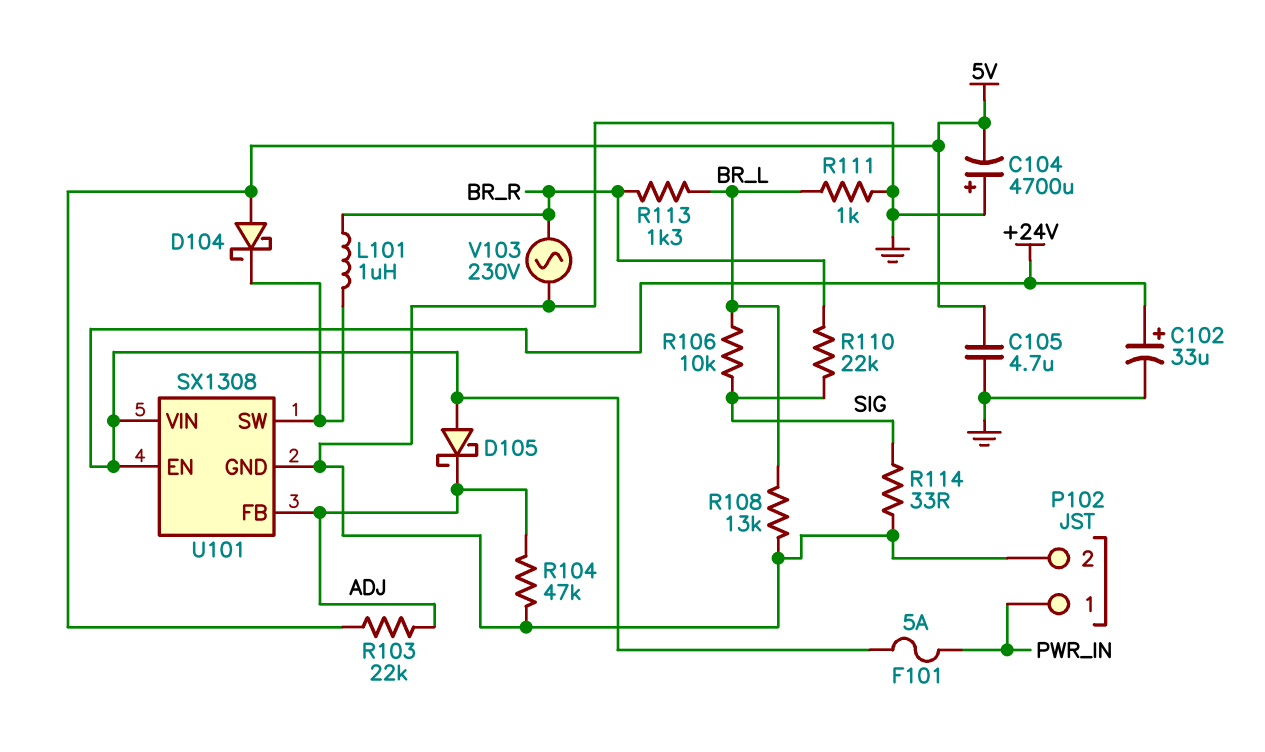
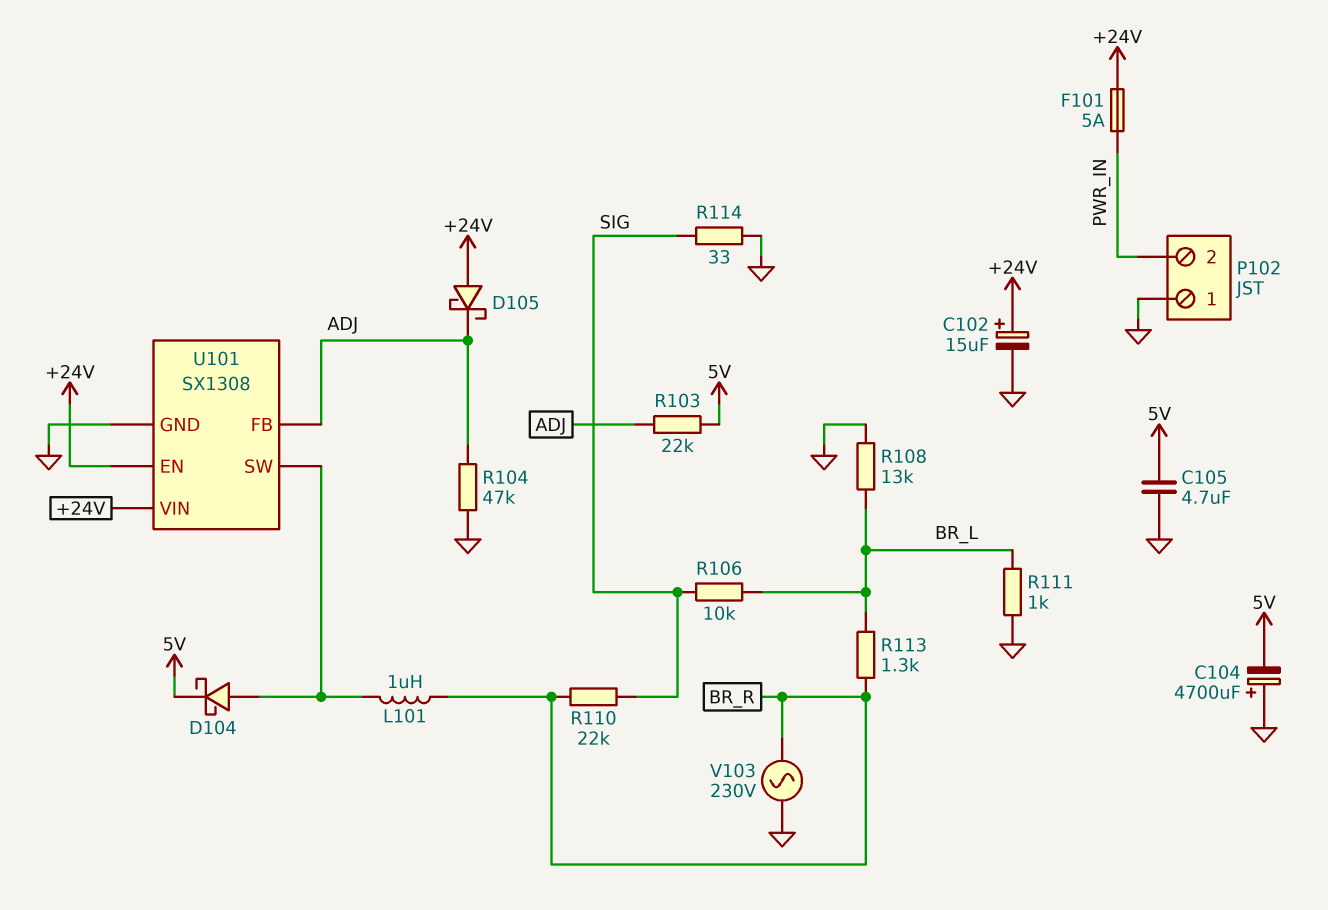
C102: 33uF (plus +24V, minus GND) -> 15uF (plus +24V, minus GND)
D104: schottky (A 5V, K U101/SW) -> schottky (A U101/SW, K 5V)
P102 pin 1: PWR_IN -> GND
P102 pin 2: GND -> PWR_IN

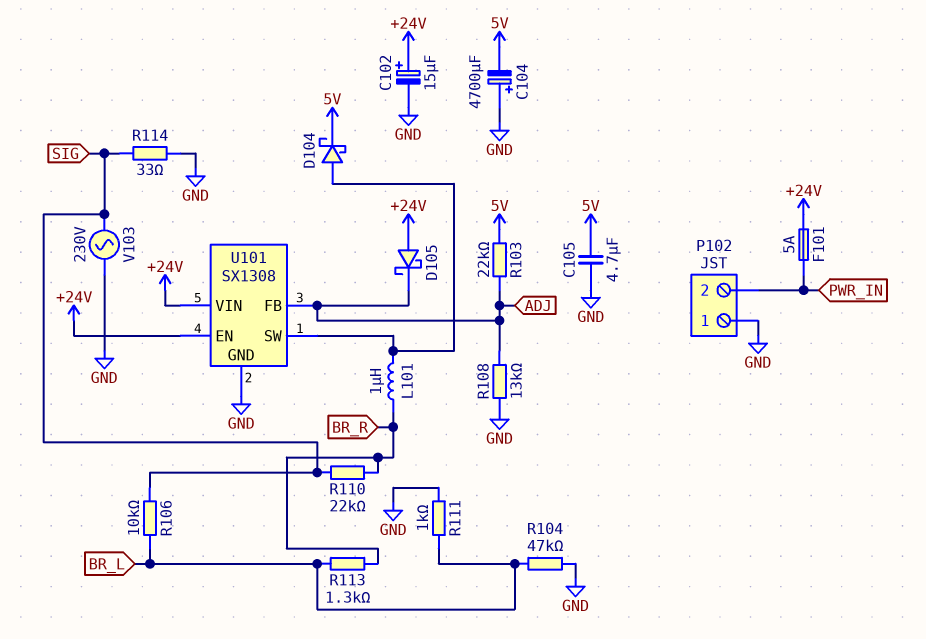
R104: 47k (ADJ, GND) -> 47k (BR_L, GND)
R108: 13k (BR_L, GND) -> 13k (ADJ, GND)
V103: AC 230V (BR_R, GND) -> AC 230V (GND, SIG)

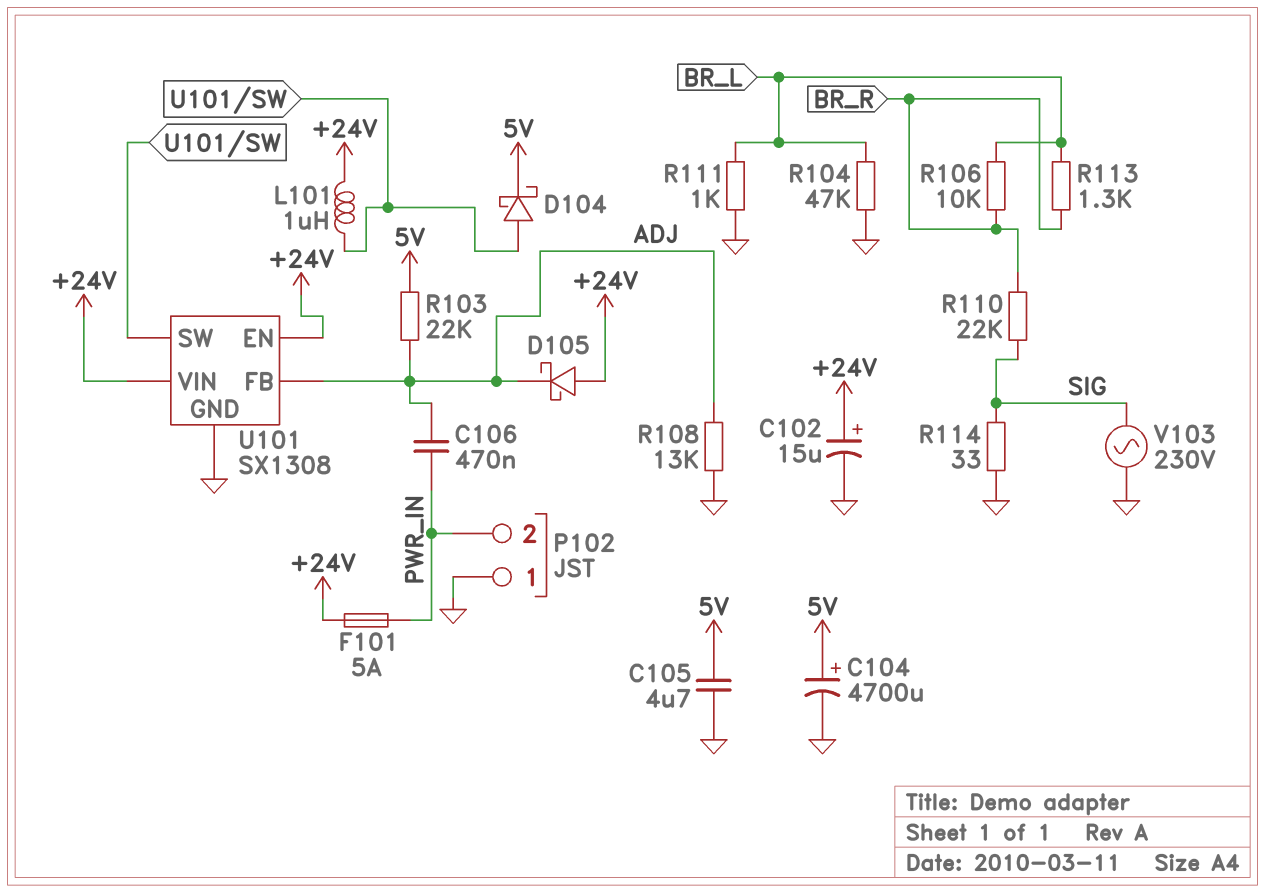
C104: 4700uF (plus GND, minus 5V) -> 4700uF (plus 5V, minus GND)
C106: none -> 470nF (ADJ, PWR_IN)
L101: 1uH (BR_R, U101/SW) -> 1uH (+24V, U101/SW)
R106: 10k (BR_L, SIG) -> 10k (BR_L, BR_R)

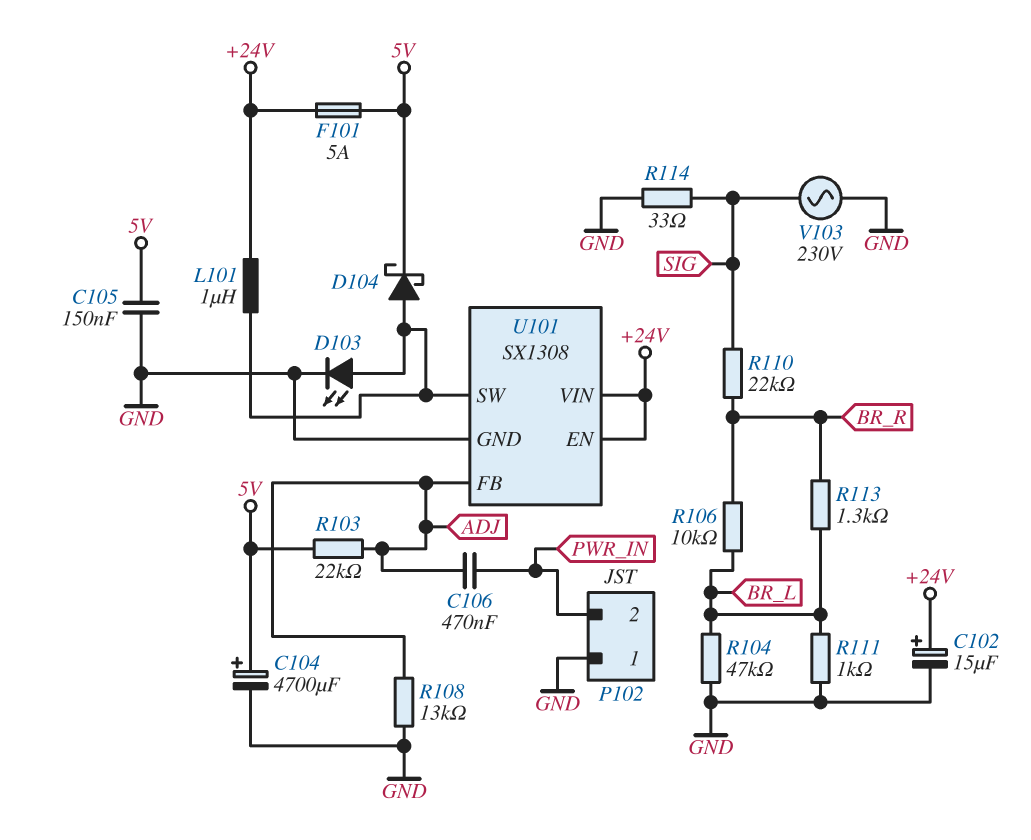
C105: 4.7uF (5V, GND) -> 150nF (5V, GND)
D103: none -> LED (A U101/SW, K GND)
D105: schottky (A +24V, K ADJ) -> none
F101: 5A (+24V, PWR_IN) -> 5A (+24V, 5V)

